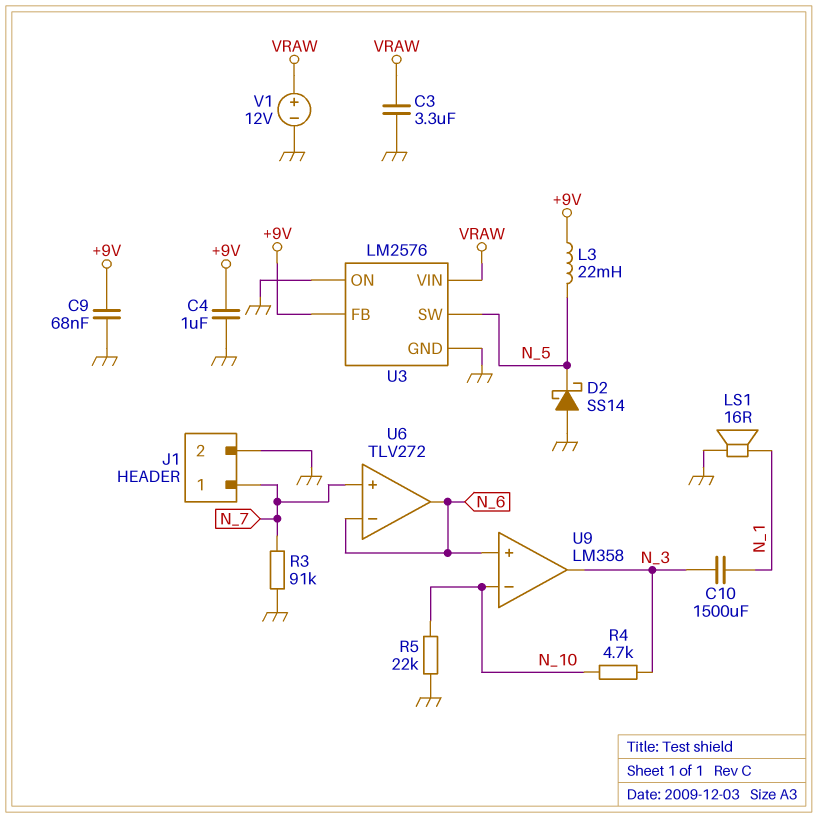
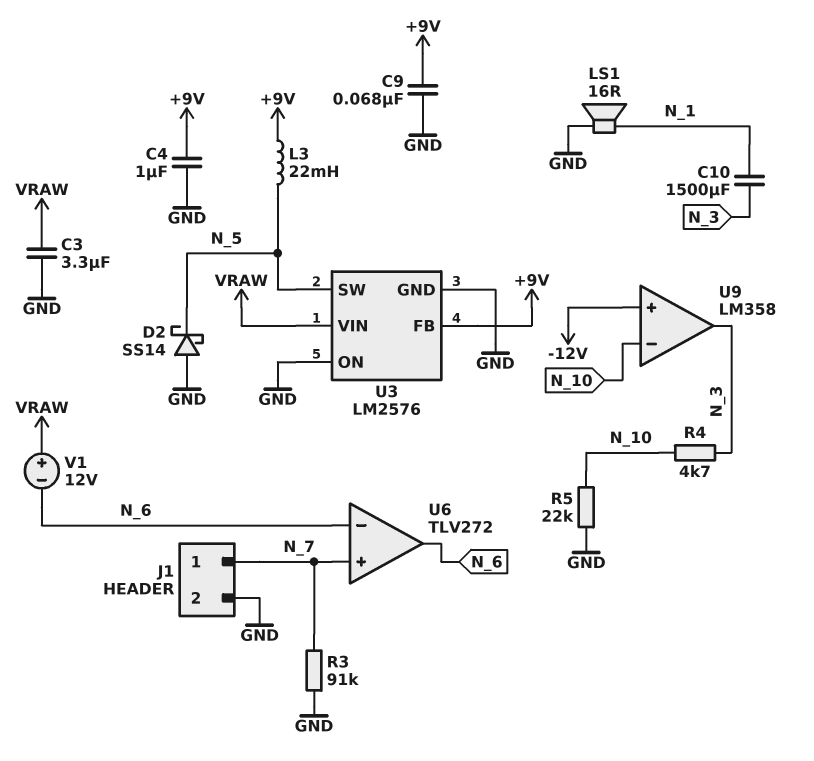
U9 pin in+: N_6 -> -12V
V1: 12V (plus VRAW, minus GND) -> 12V (plus VRAW, minus N_6)

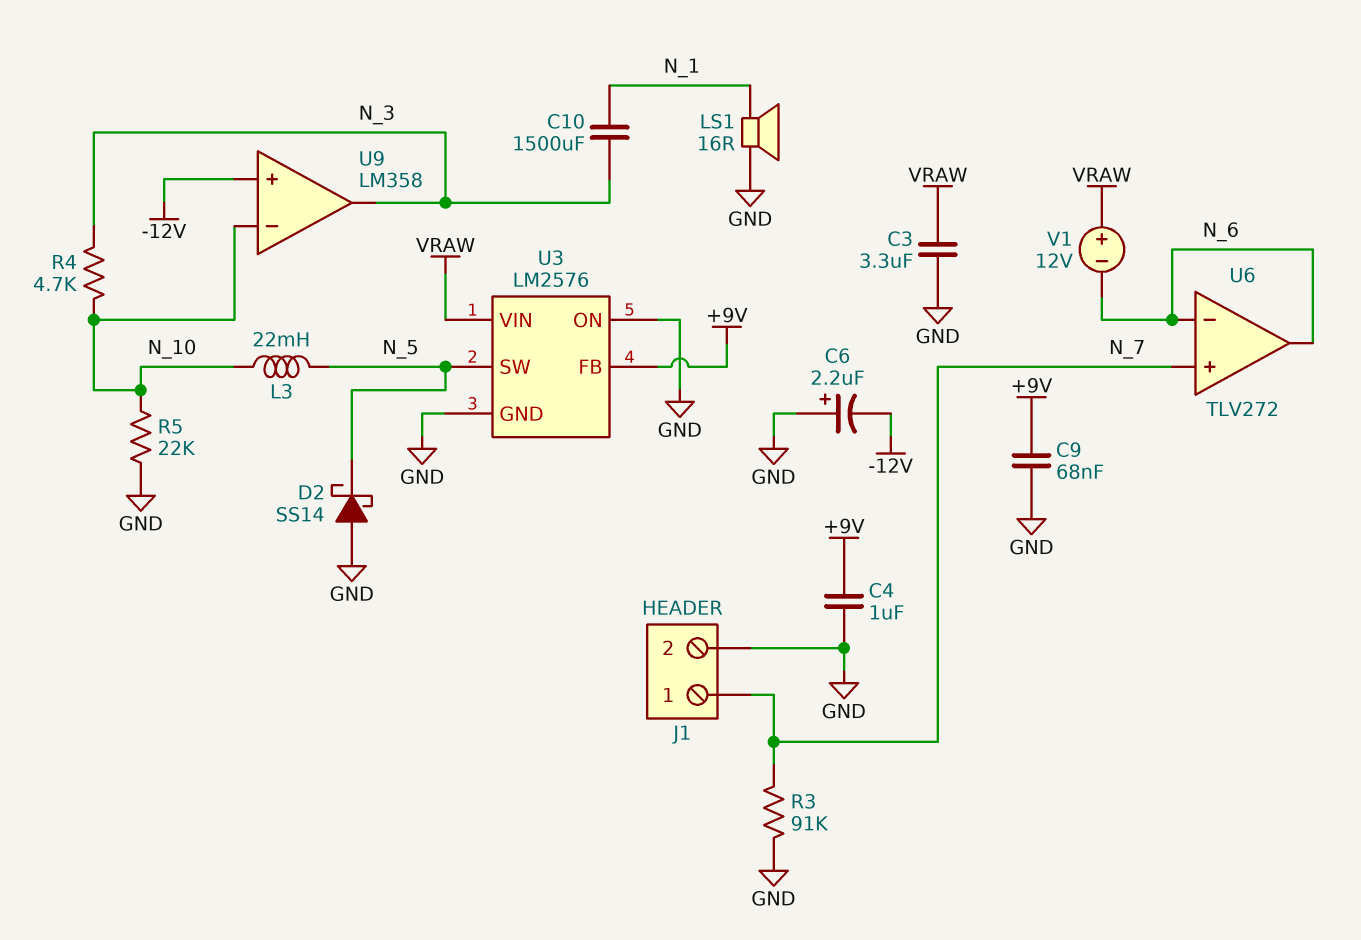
C6: none -> 2.2uF (plus GND, minus -12V)
L3: 22mH (+9V, N_5) -> 22mH (N_5, N_10)

